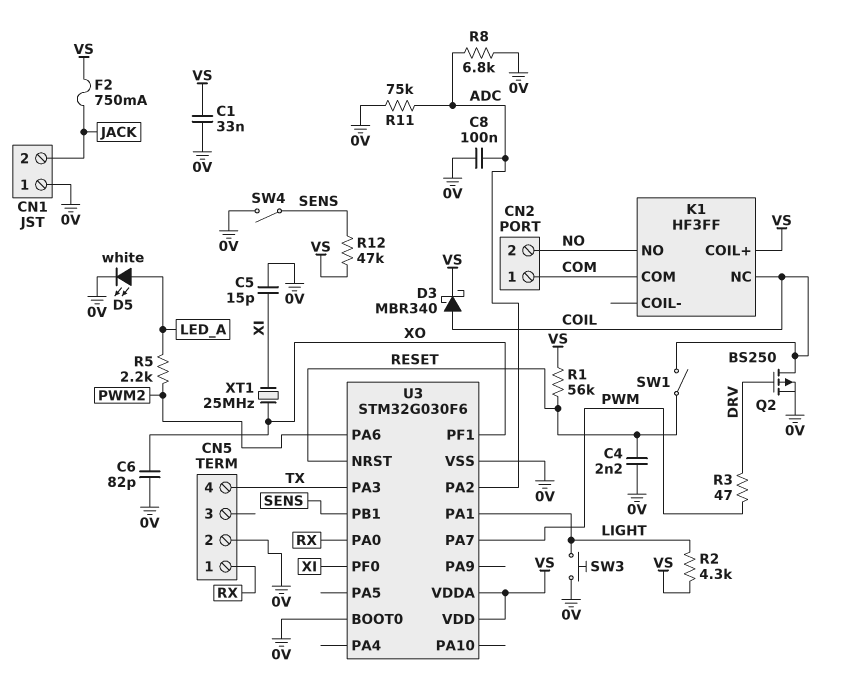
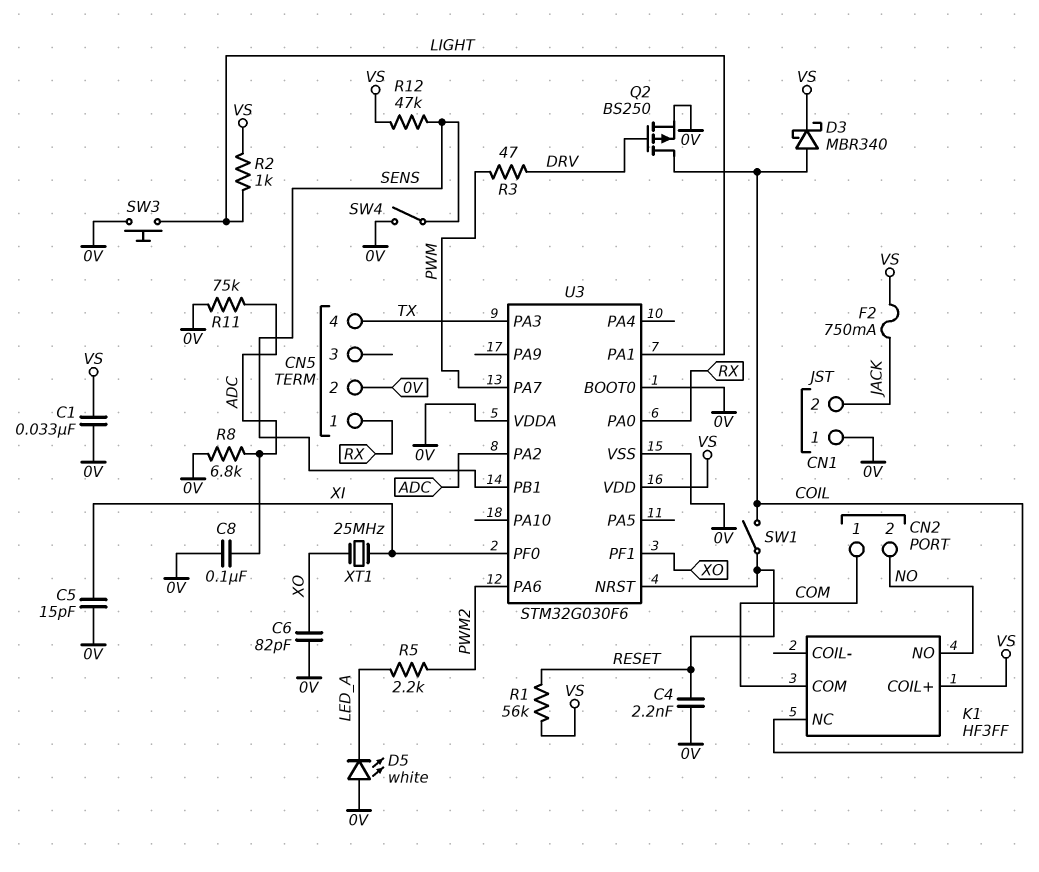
D5: LED white (A LED_A, K 0V) -> LED white (A 0V, K LED_A)
R2: 4.3k (LIGHT, VS) -> 1k (LIGHT, VS)
U3 pin VDDA: VS -> 0V

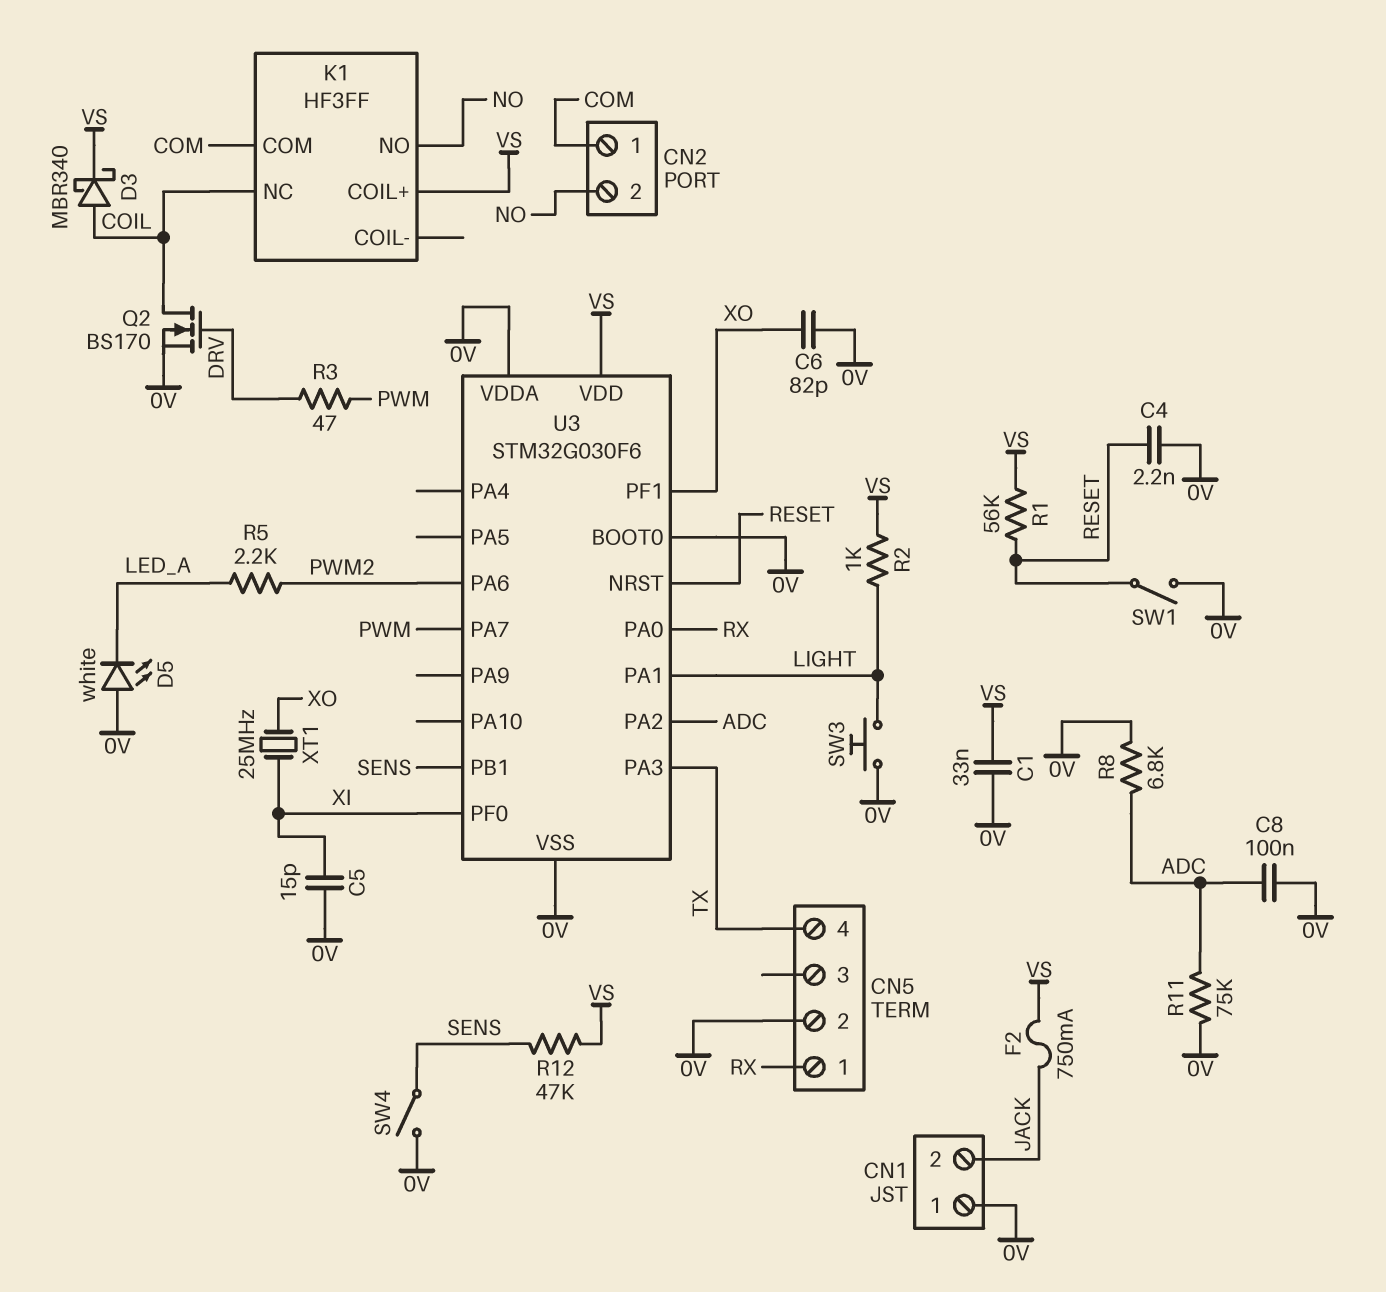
Q2: PMOS BS250 (G DRV, D COIL, S 0V) -> NMOS BS170 (G DRV, D COIL, S 0V)
SW1: switch (COIL, RESET) -> switch (0V, RESET)

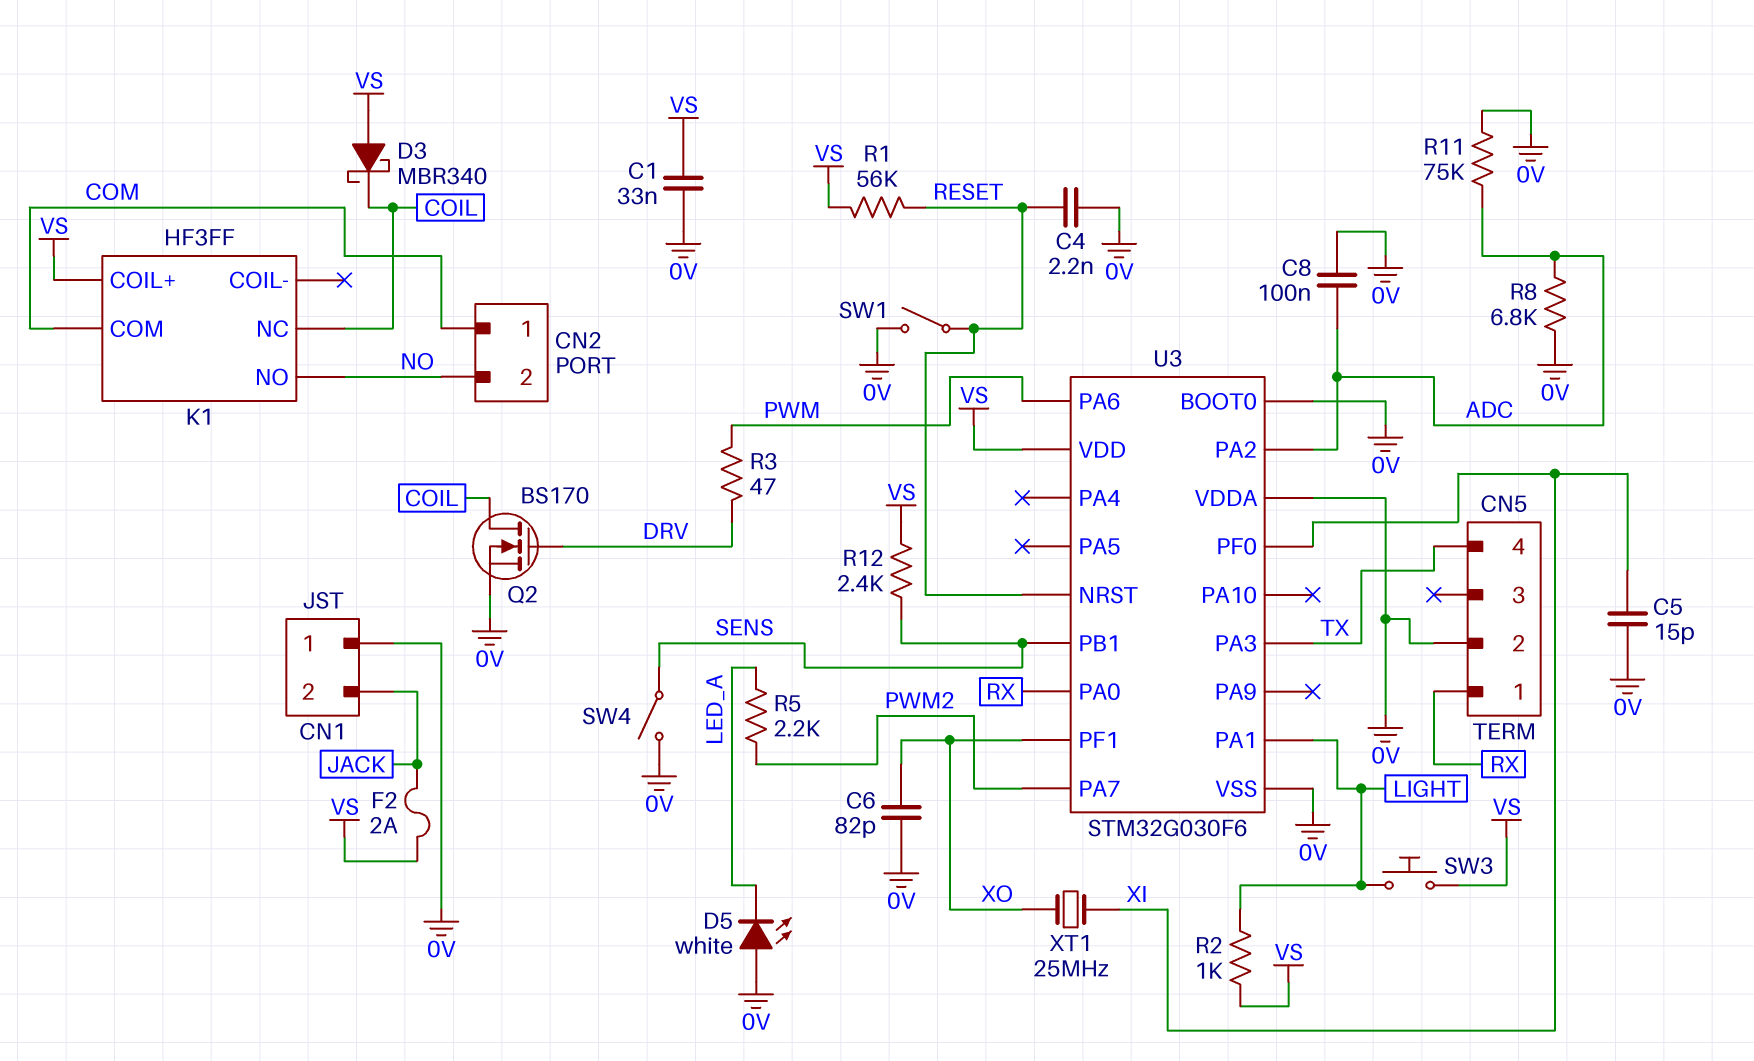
D3: schottky MBR340 (A COIL, K VS) -> schottky MBR340 (A VS, K COIL)
F2: 750mA (JACK, VS) -> 2A (JACK, VS)
R12: 47k (SENS, VS) -> 2.4k (SENS, VS)
SW3: button (0V, LIGHT) -> button (LIGHT, VS)
U3 pin PA6: PWM2 -> PWM
U3 pin PA7: PWM -> PWM2

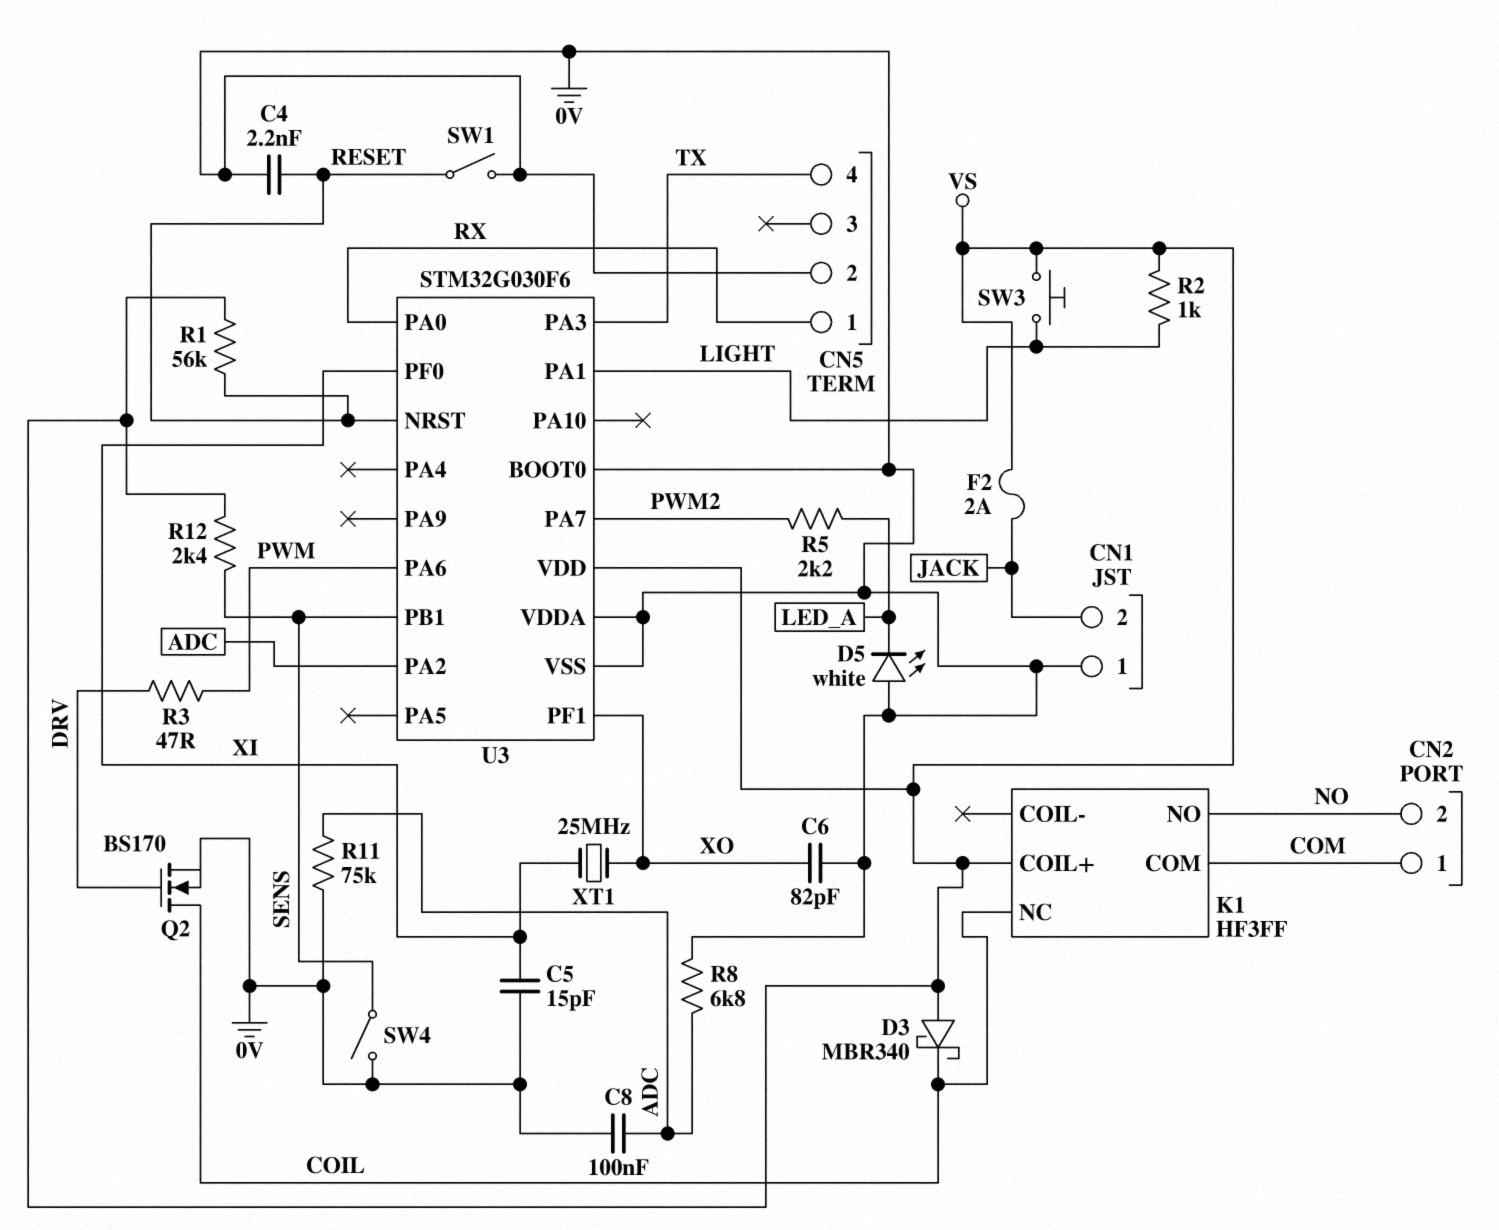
C1: 33nF (0V, VS) -> none

